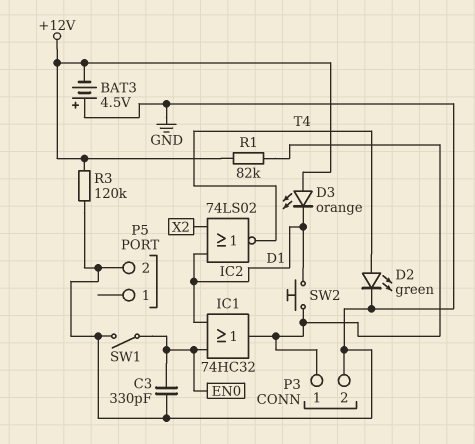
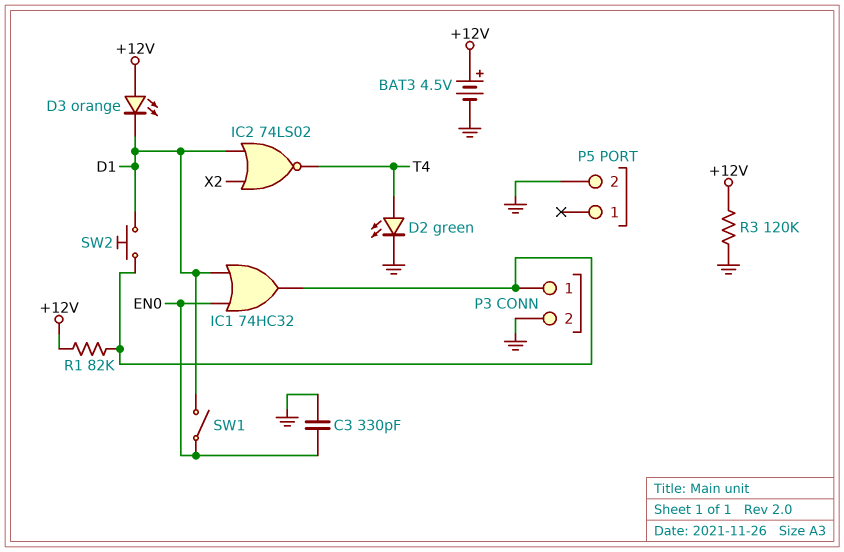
BAT3: 4.5V (plus GND, minus +12V) -> 4.5V (plus +12V, minus GND)
SW1: switch (EN0, GND) -> switch (D1, EN0)

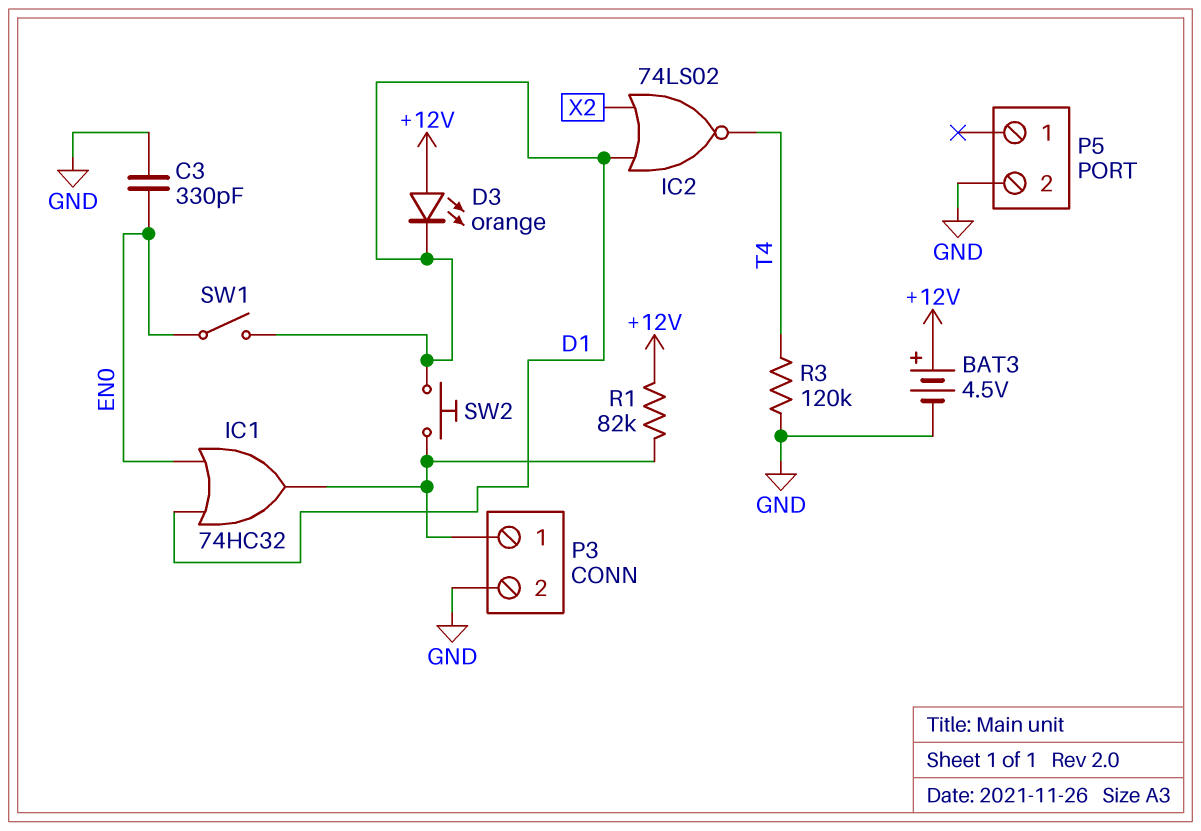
D2: LED green (A T4, K GND) -> none
R3: 120k (+12V, GND) -> 120k (GND, T4)

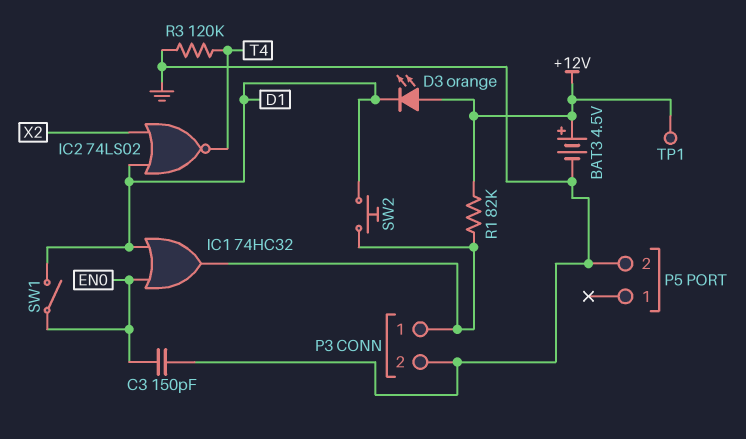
C3: 330pF (EN0, GND) -> 150pF (EN0, GND)
TP1: none -> test point (+12V)

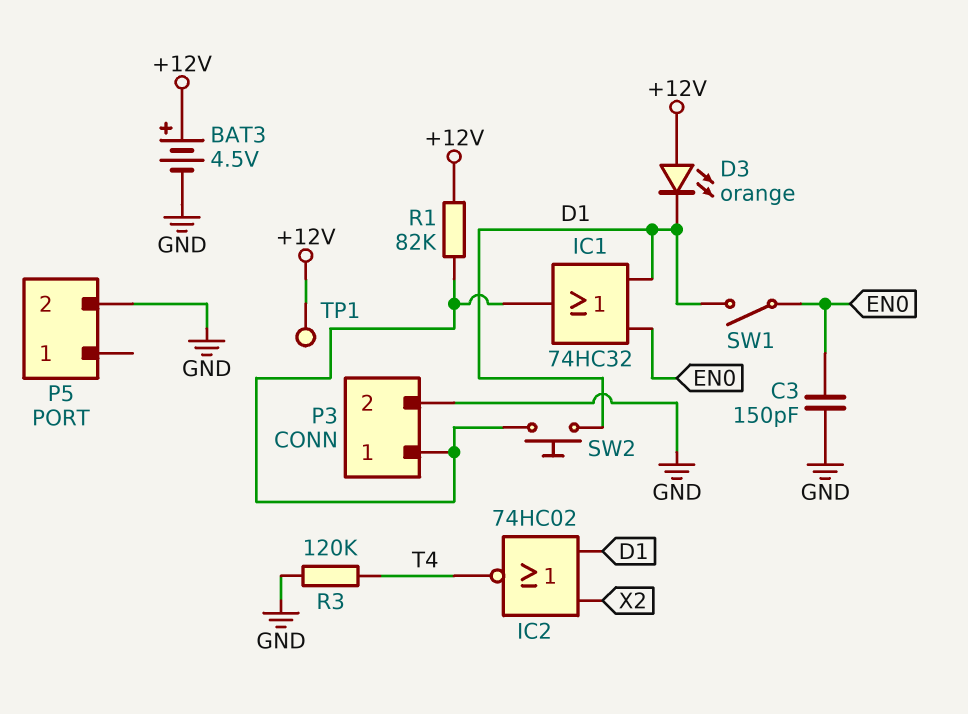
IC2: NOR 74LS02 (in D1, in X2, out T4) -> NOR 74HC02 (in D1, in X2, out T4)

